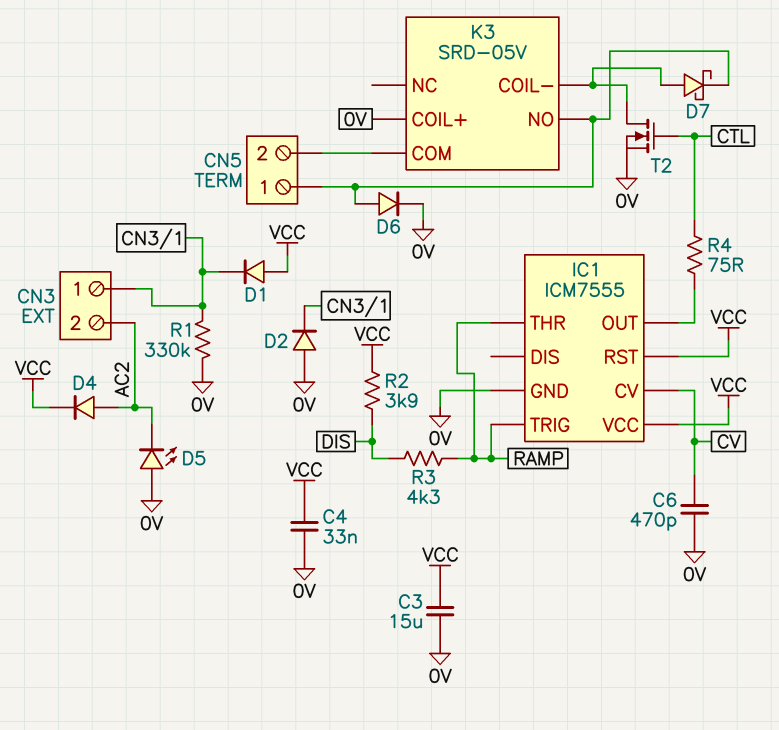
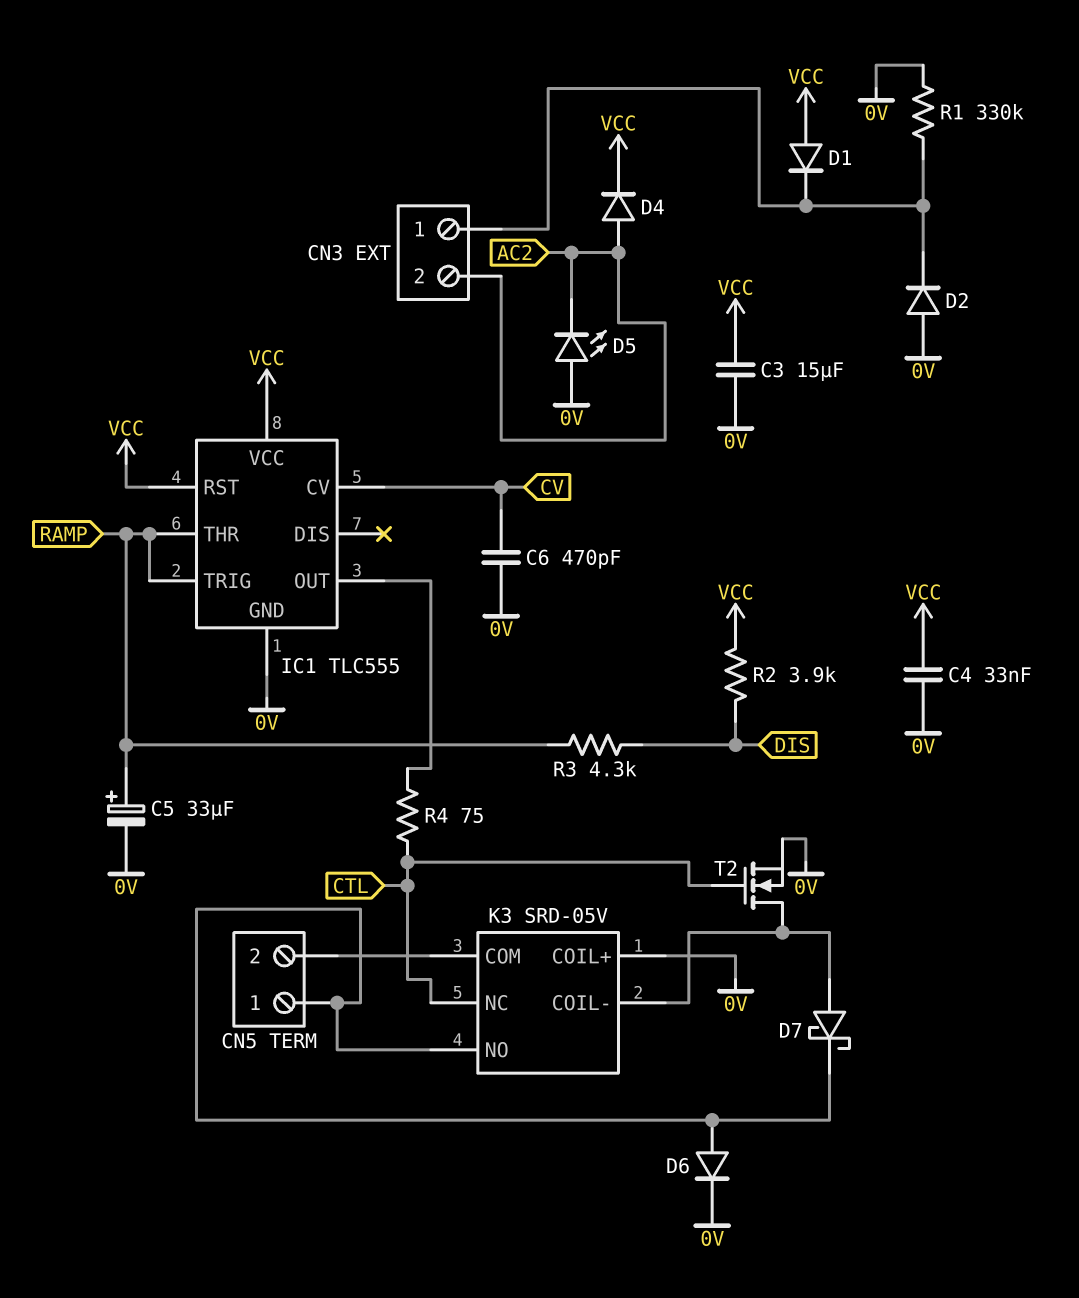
C5: none -> 33uF (plus RAMP, minus 0V)
IC1: ICM7555 -> TLC555
K3 pin NC: none -> CTL

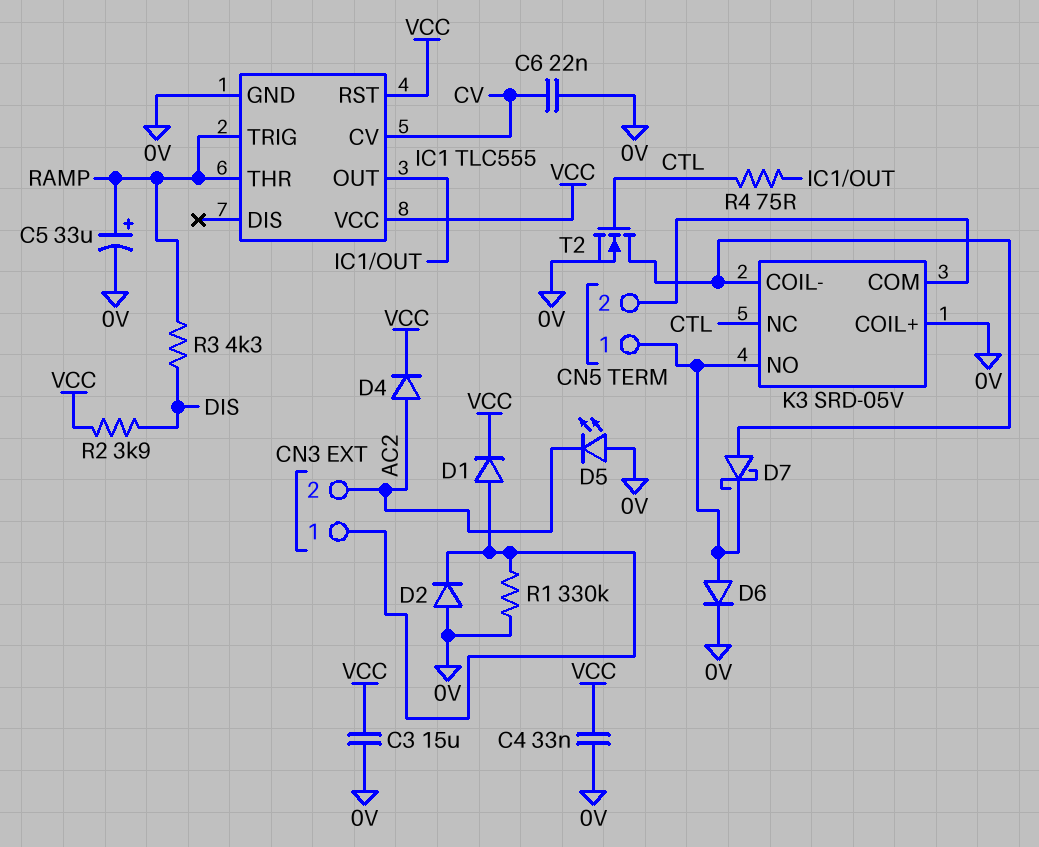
C6: 470pF (0V, CV) -> 22nF (0V, CV)
D1: diode (A VCC, K CN3/1) -> diode (A CN3/1, K VCC)

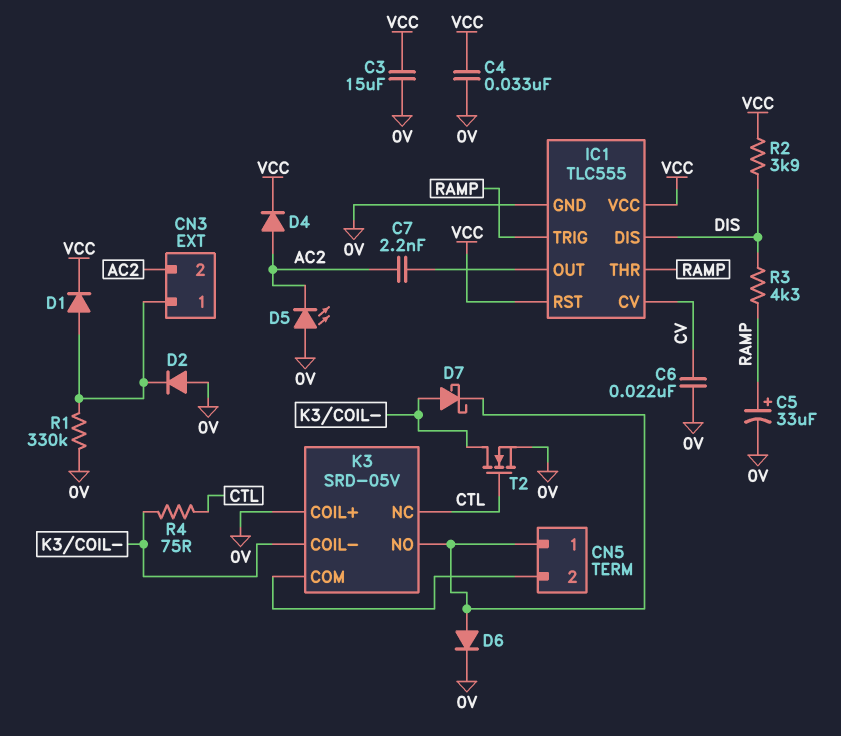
C7: none -> 2.2nF (AC2, IC1/OUT)
IC1 pin DIS: none -> DIS
R4: 75 (CTL, IC1/OUT) -> 75 (CTL, K3/COIL-)

